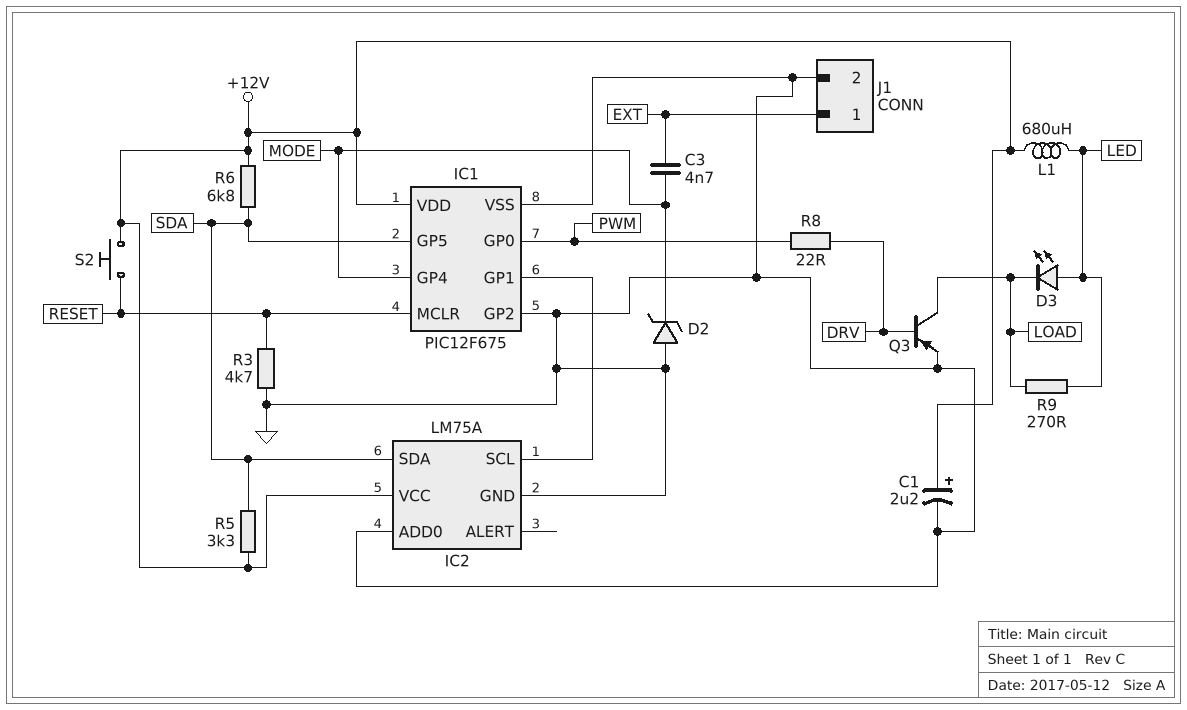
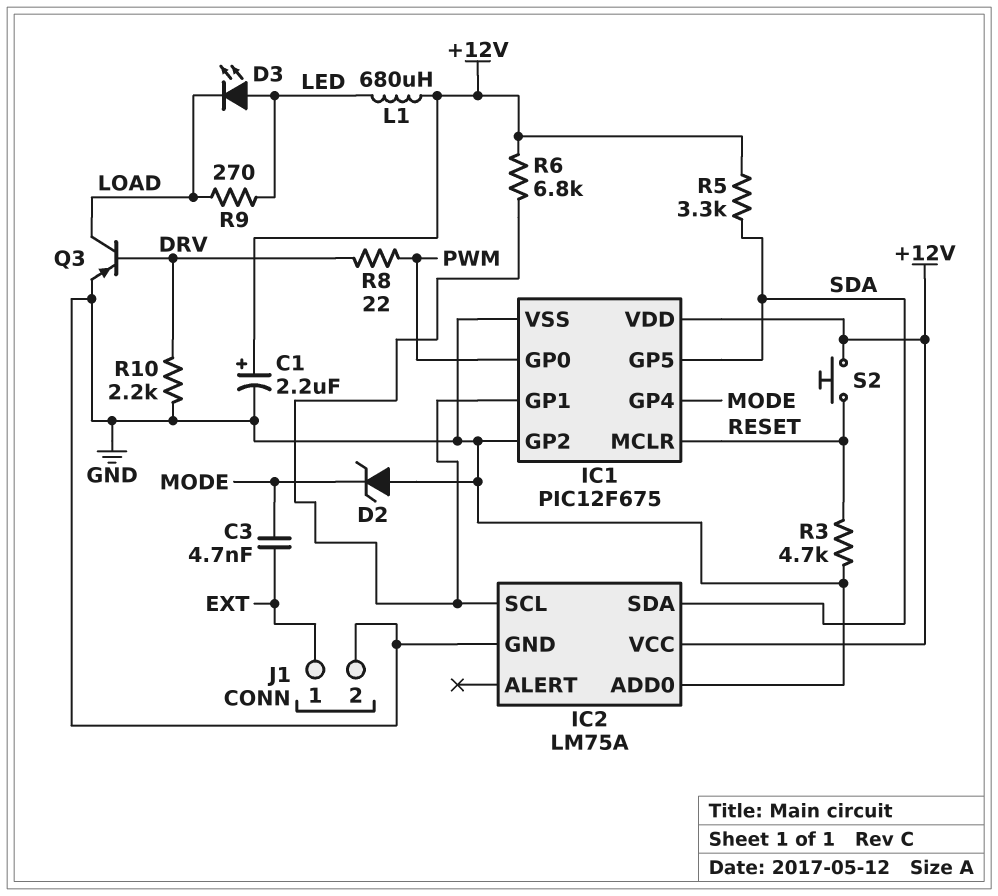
R6: 6.8k (+12V, SDA) -> 6.8k (+12V, IC1/GP1)
R10: none -> 2.2k (DRV, GND)

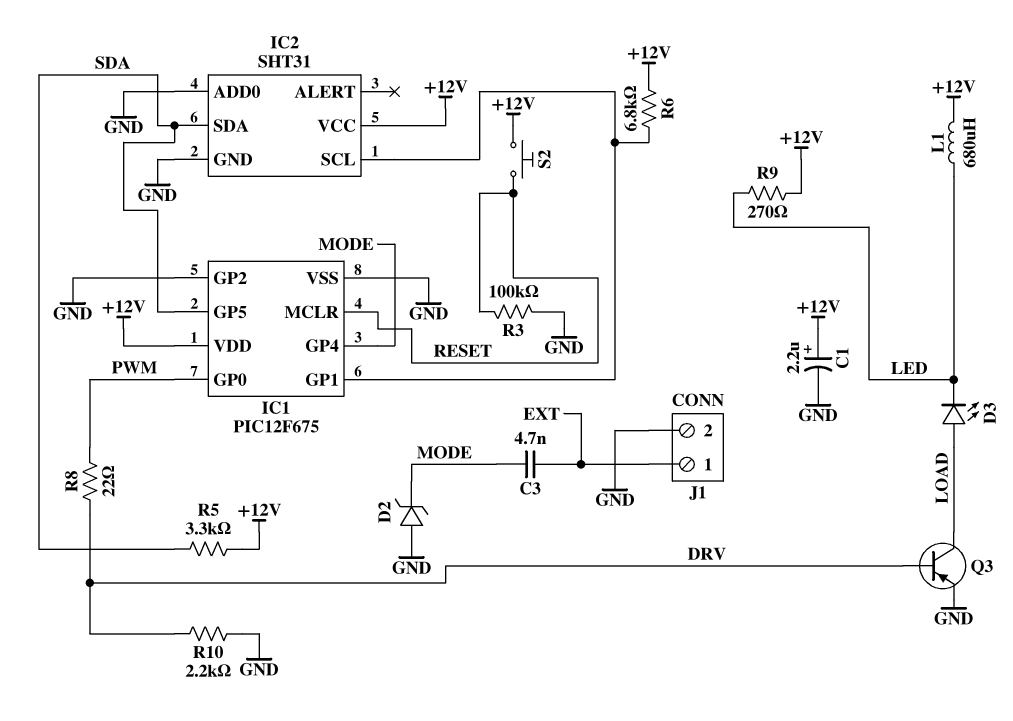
D3: LED (A LED, K LOAD) -> LED (A LOAD, K LED)
IC2: LM75A -> SHT31
R3: 4.7k (GND, RESET) -> 100k (GND, RESET)
R9: 270 (LED, LOAD) -> 270 (+12V, LED)

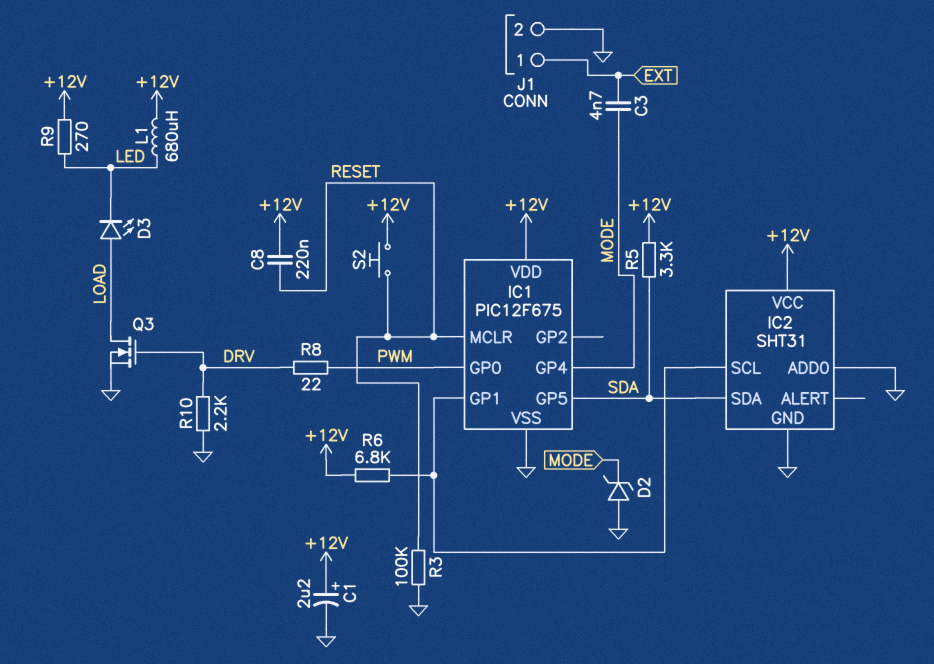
C8: none -> 220nF (+12V, RESET)
IC1 pin GP2: GND -> none
Q3: PNP (B DRV, C LOAD, E GND) -> NMOS (G DRV, D LOAD, S GND)

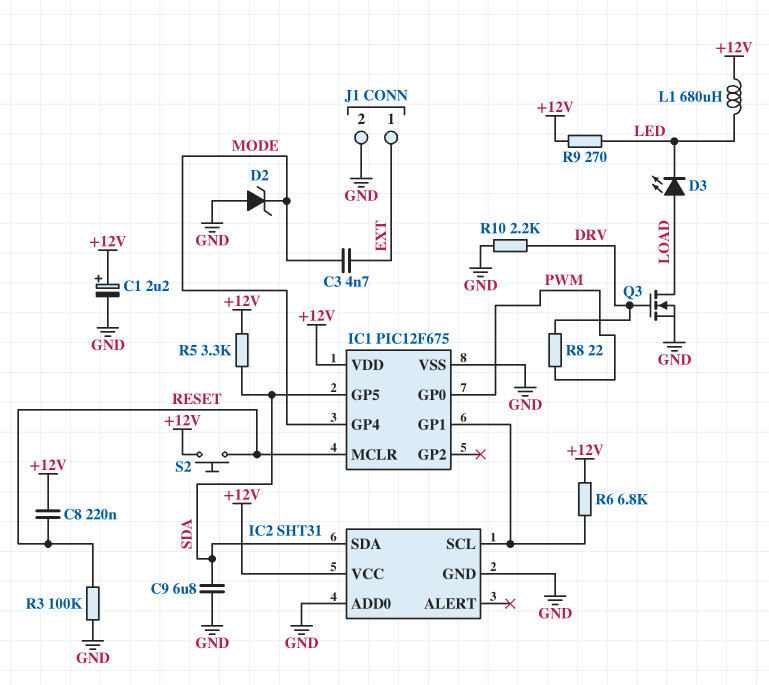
C9: none -> 6.8uF (GND, SDA)

